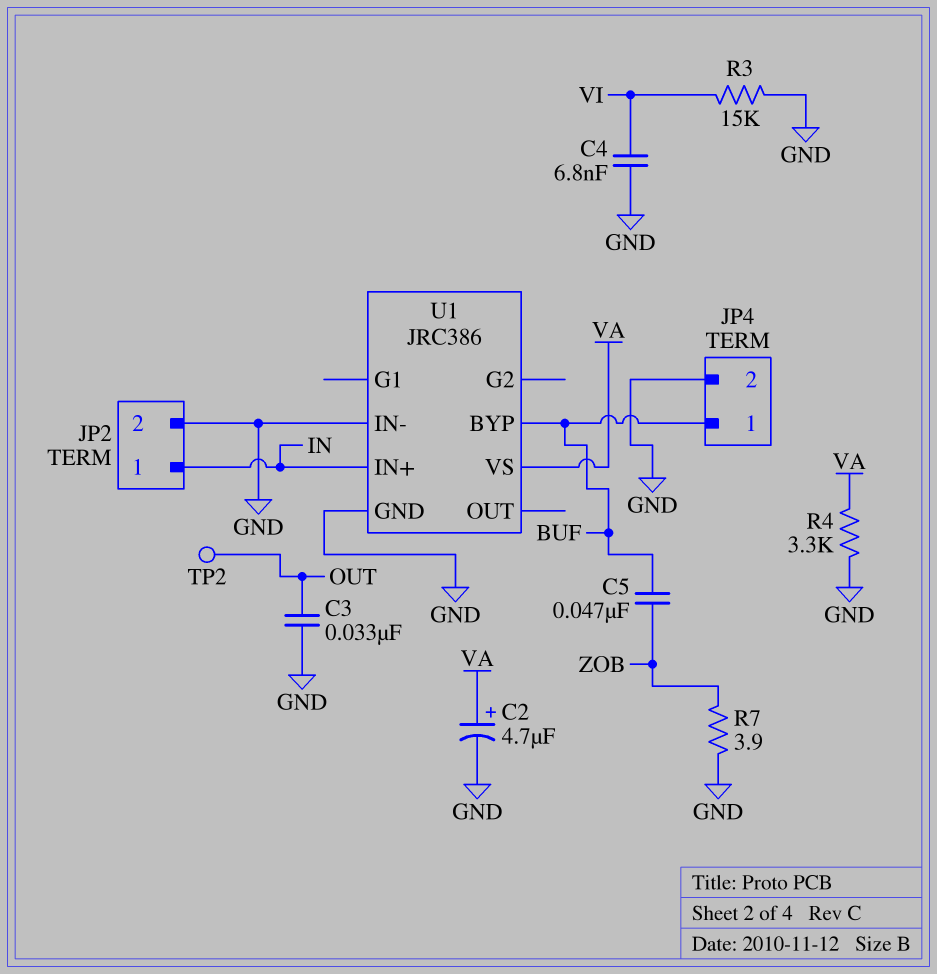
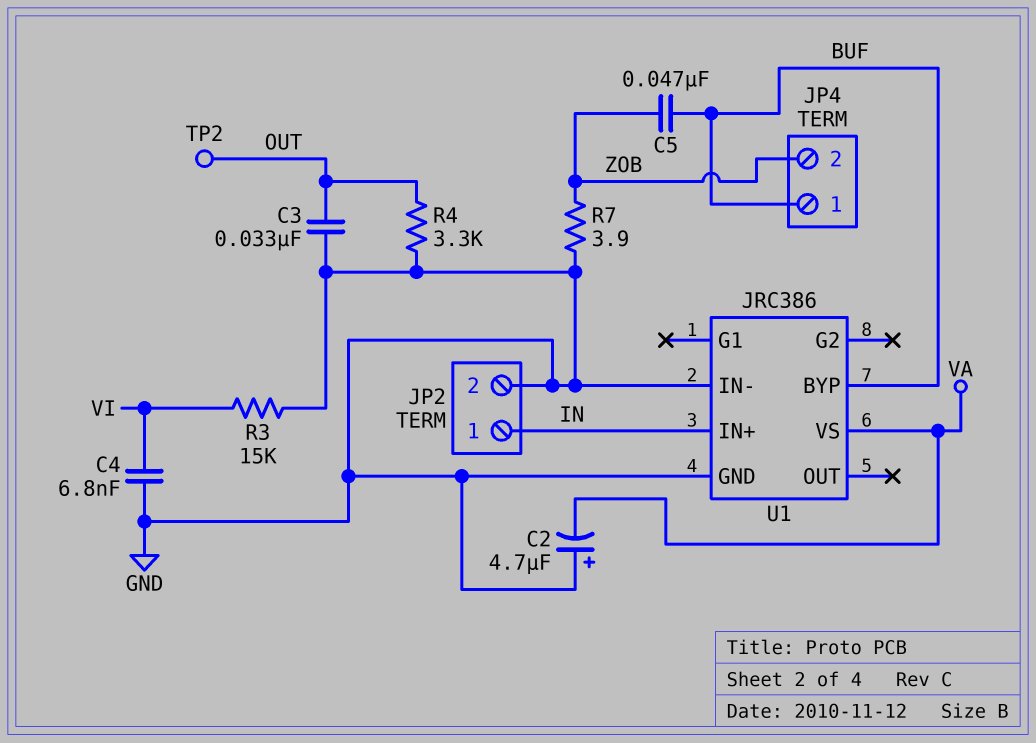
C2: 4.7uF (plus VA, minus GND) -> 4.7uF (plus GND, minus VA)
JP4 pin 2: GND -> ZOB
R4: 3.3k (GND, VA) -> 3.3k (GND, OUT)

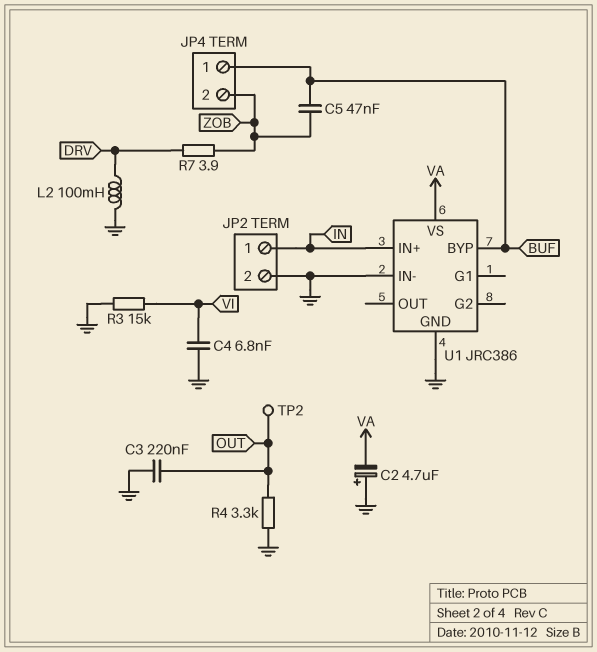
C3: 33nF (GND, OUT) -> 220nF (GND, OUT)
L2: none -> 100mH (DRV, GND)
R7: 3.9 (GND, ZOB) -> 3.9 (DRV, ZOB)

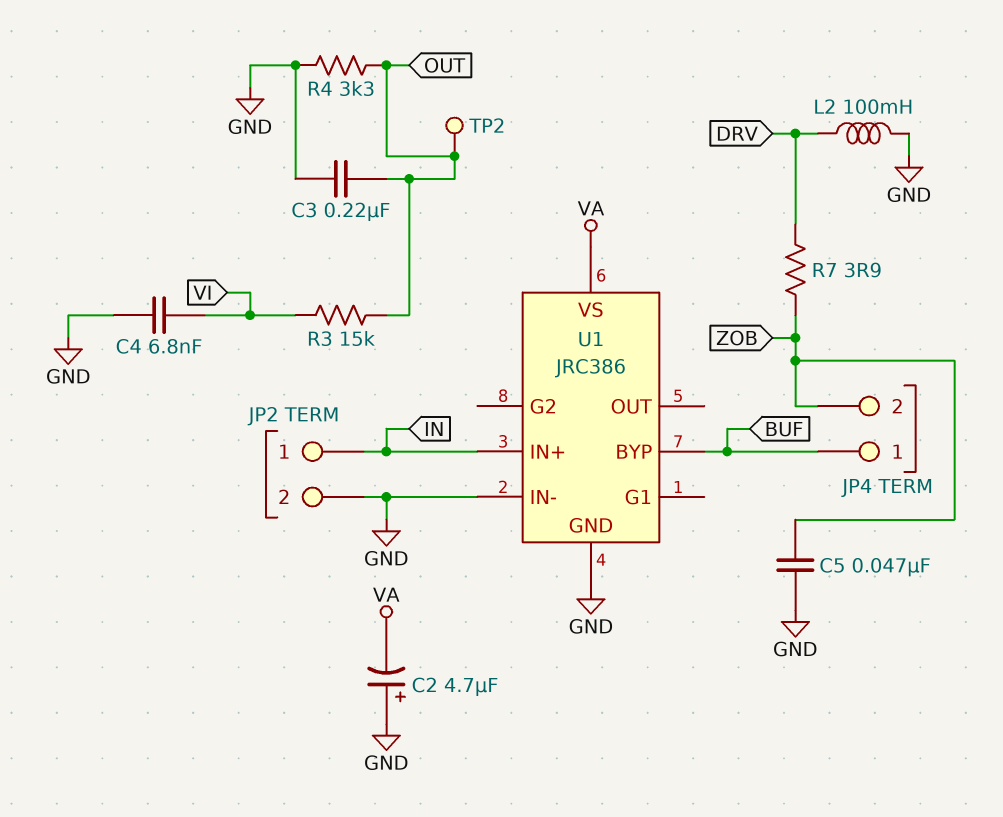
C5: 47nF (BUF, ZOB) -> 47nF (GND, ZOB)
R3: 15k (GND, VI) -> 15k (OUT, VI)

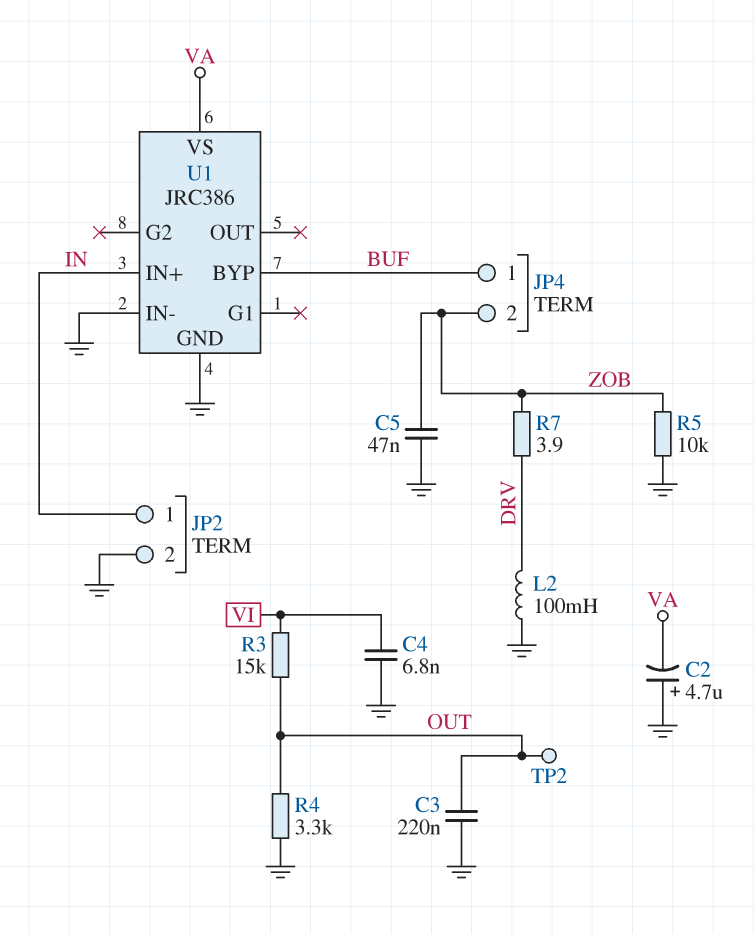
R5: none -> 10k (GND, ZOB)

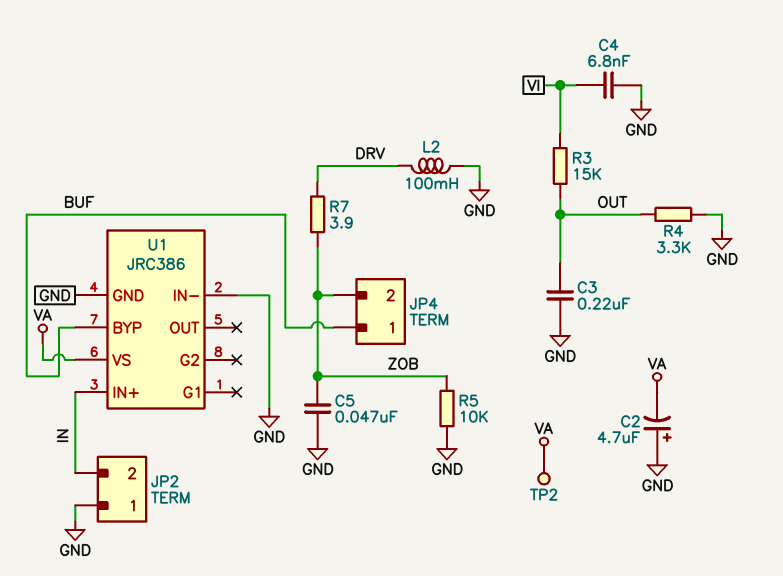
JP2 pin 1: IN -> GND
JP2 pin 2: GND -> IN
TP2: test point (OUT) -> test point (VA)

